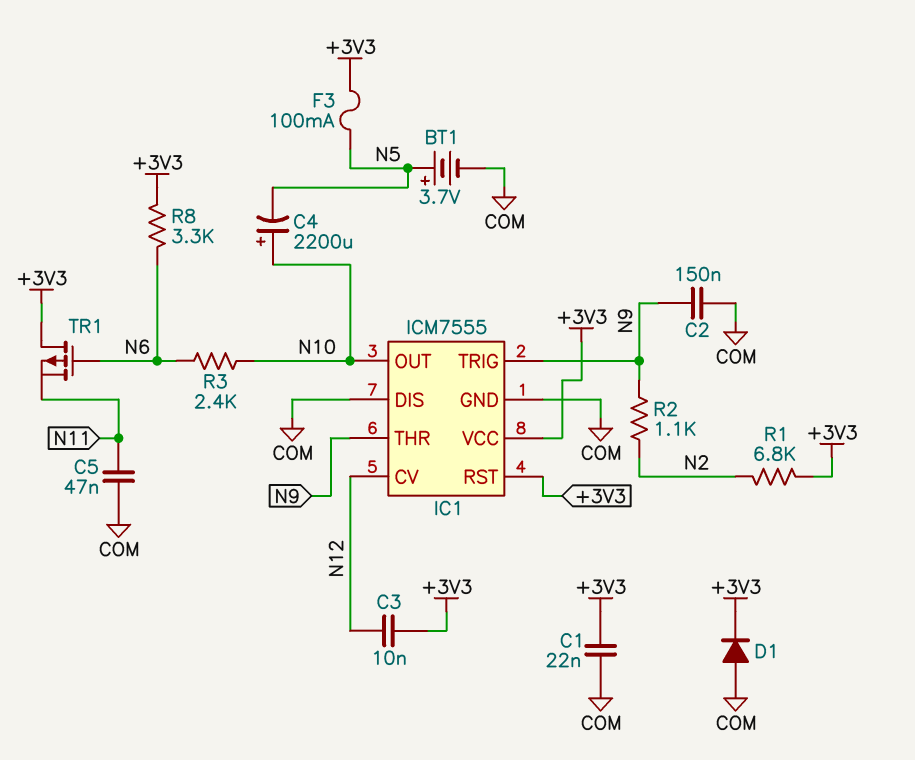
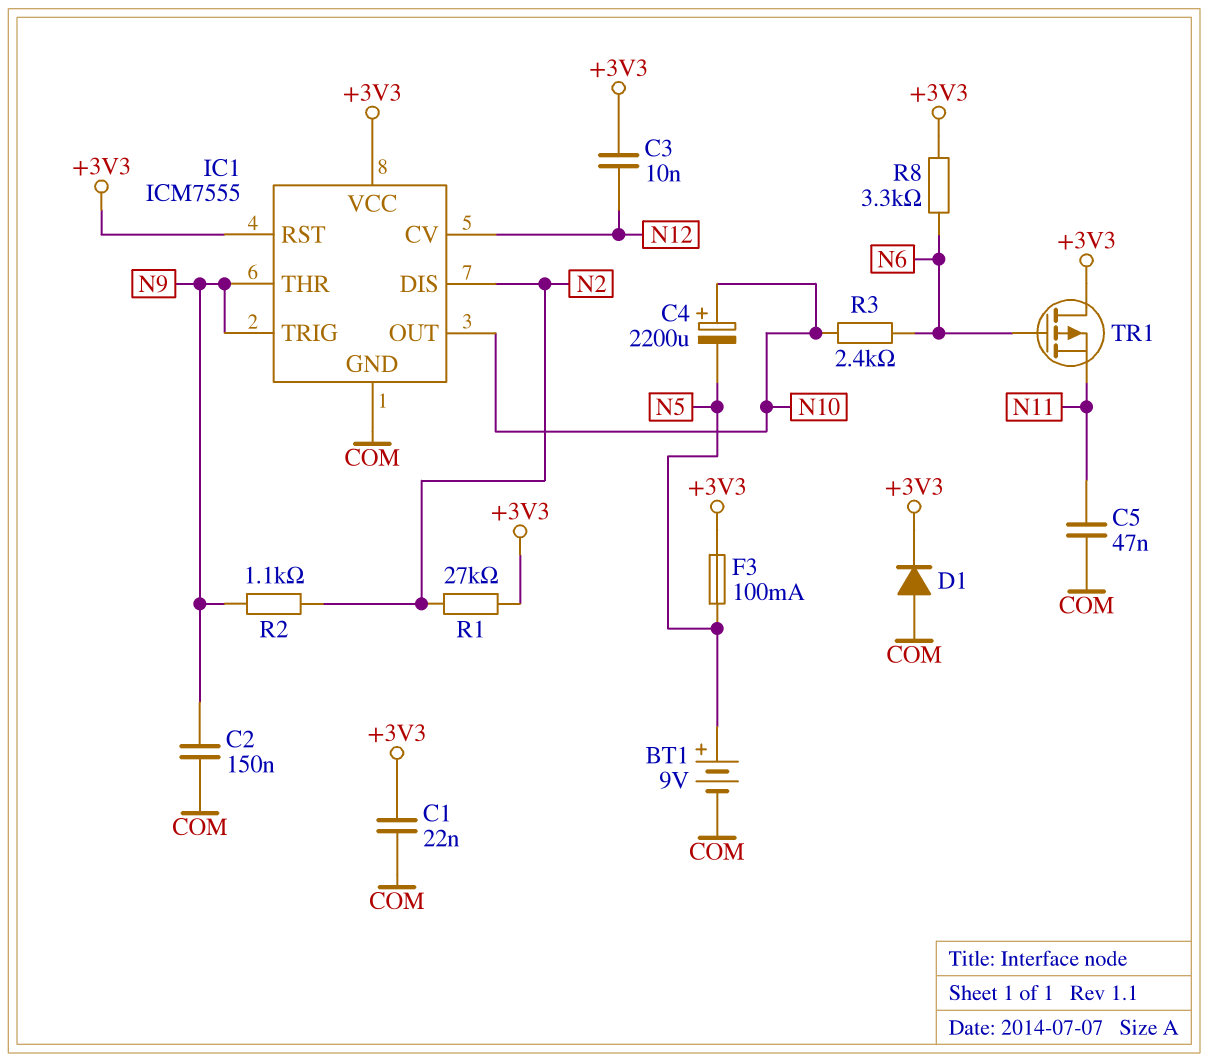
BT1: 3.7V (plus N5, minus COM) -> 9V (plus N5, minus COM)
IC1 pin DIS: COM -> N2
R1: 6.8k (+3V3, N2) -> 27k (+3V3, N2)

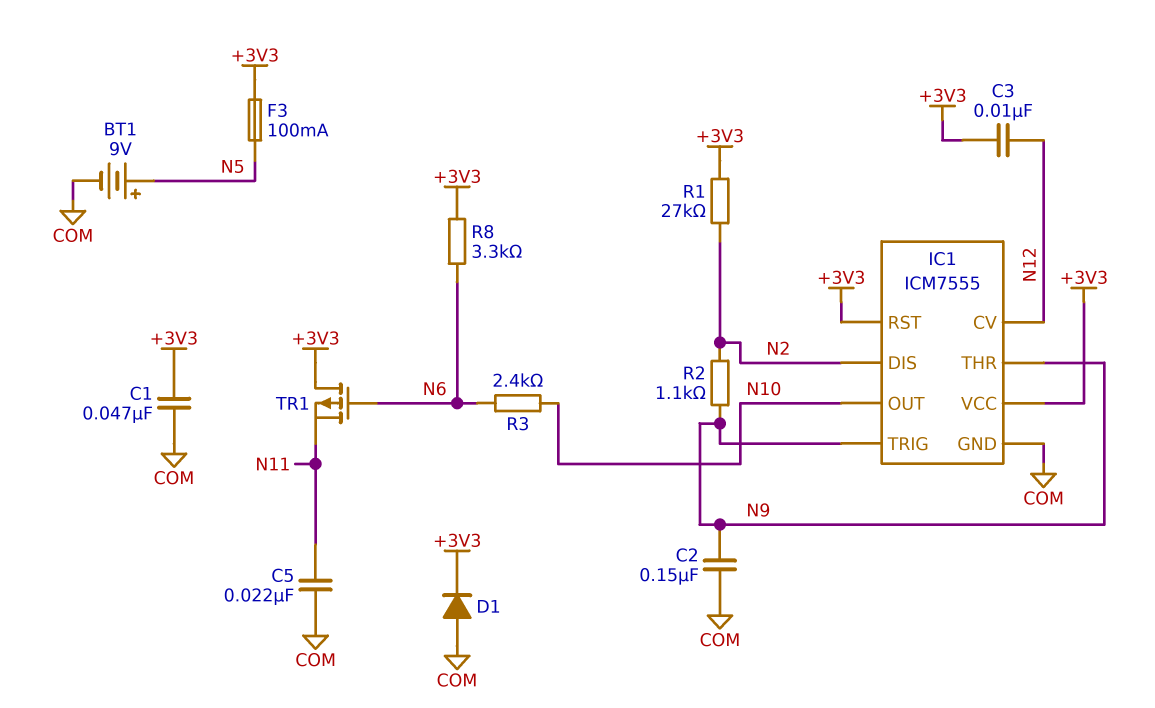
C1: 22nF (+3V3, COM) -> 47nF (+3V3, COM)
C4: 2200uF (plus N10, minus N5) -> none
C5: 47nF (COM, N11) -> 22nF (COM, N11)

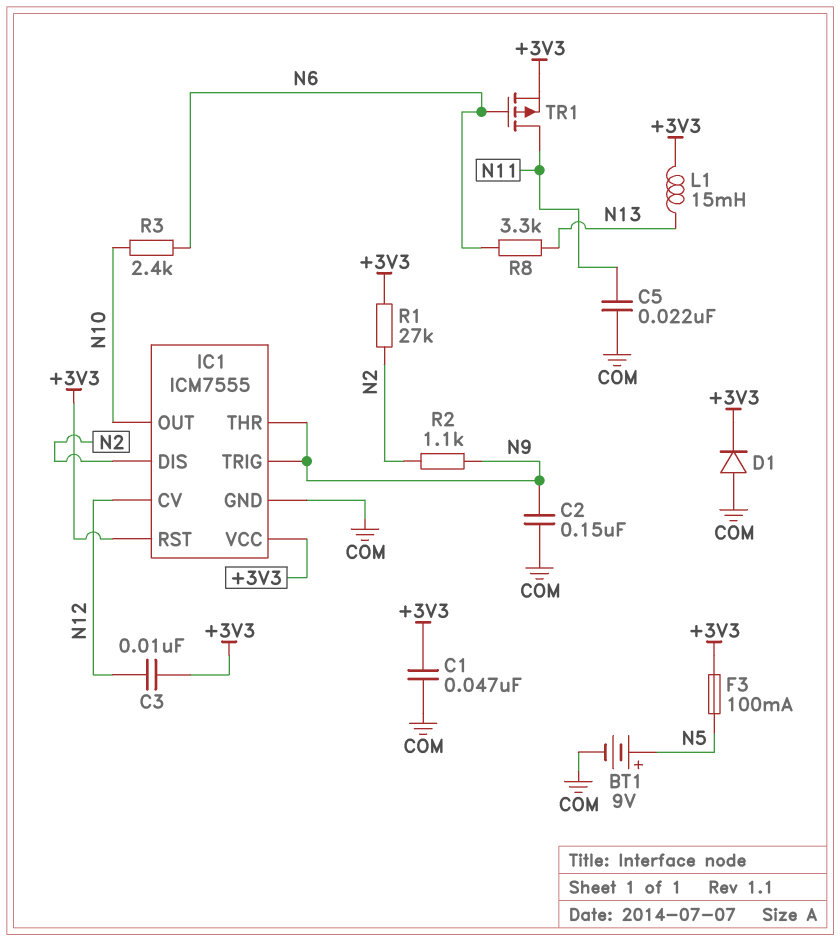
L1: none -> 15mH (+3V3, N13)
R8: 3.3k (+3V3, N6) -> 3.3k (N6, N13)
TR1: PMOS (G N6, D +3V3, S N11) -> PMOS (G N6, D N11, S +3V3)

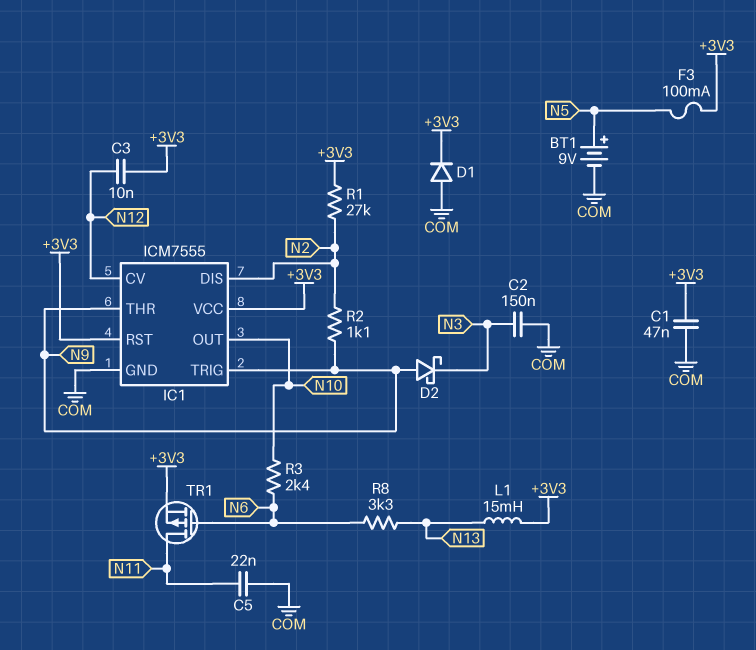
C2: 150nF (COM, N9) -> 150nF (COM, N3)
D2: none -> schottky (A N9, K N3)

